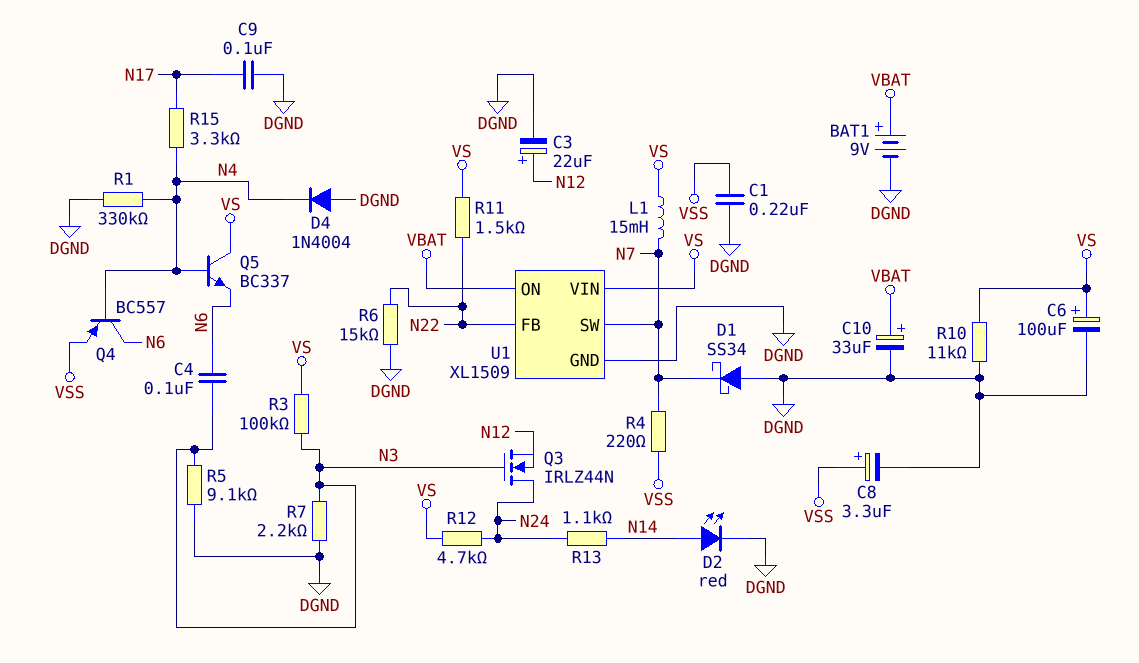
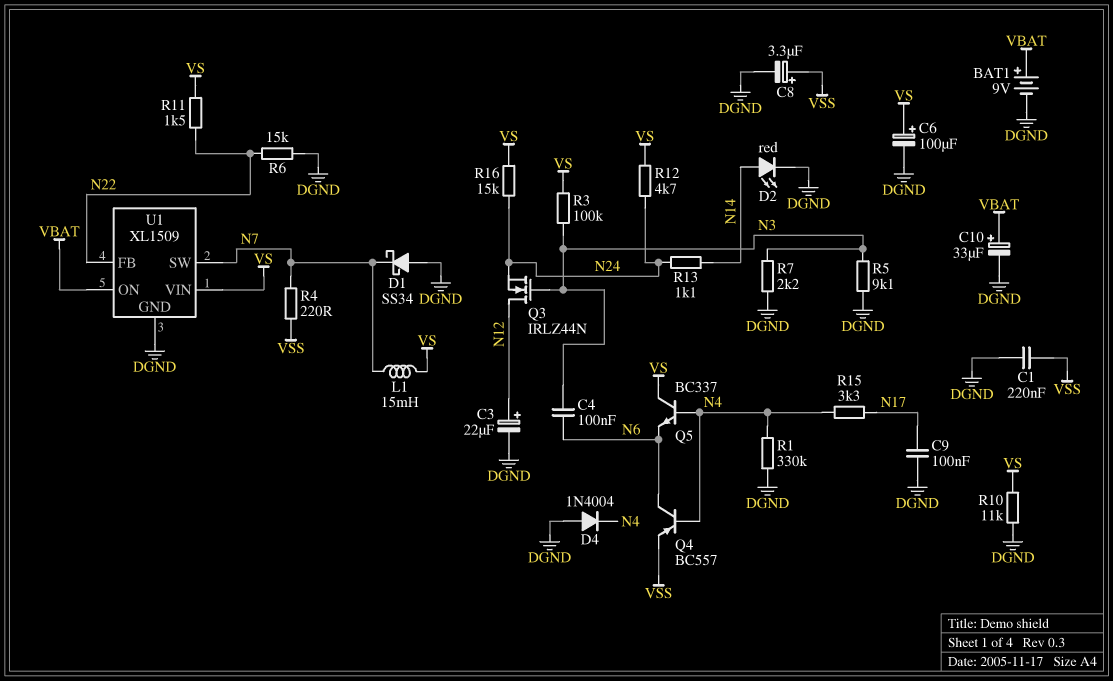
Q3: NMOS IRLZ44N (G N3, D N24, S N12) -> NMOS IRLZ44N (G N3, D N12, S N24)
R16: none -> 15k (N24, VS)

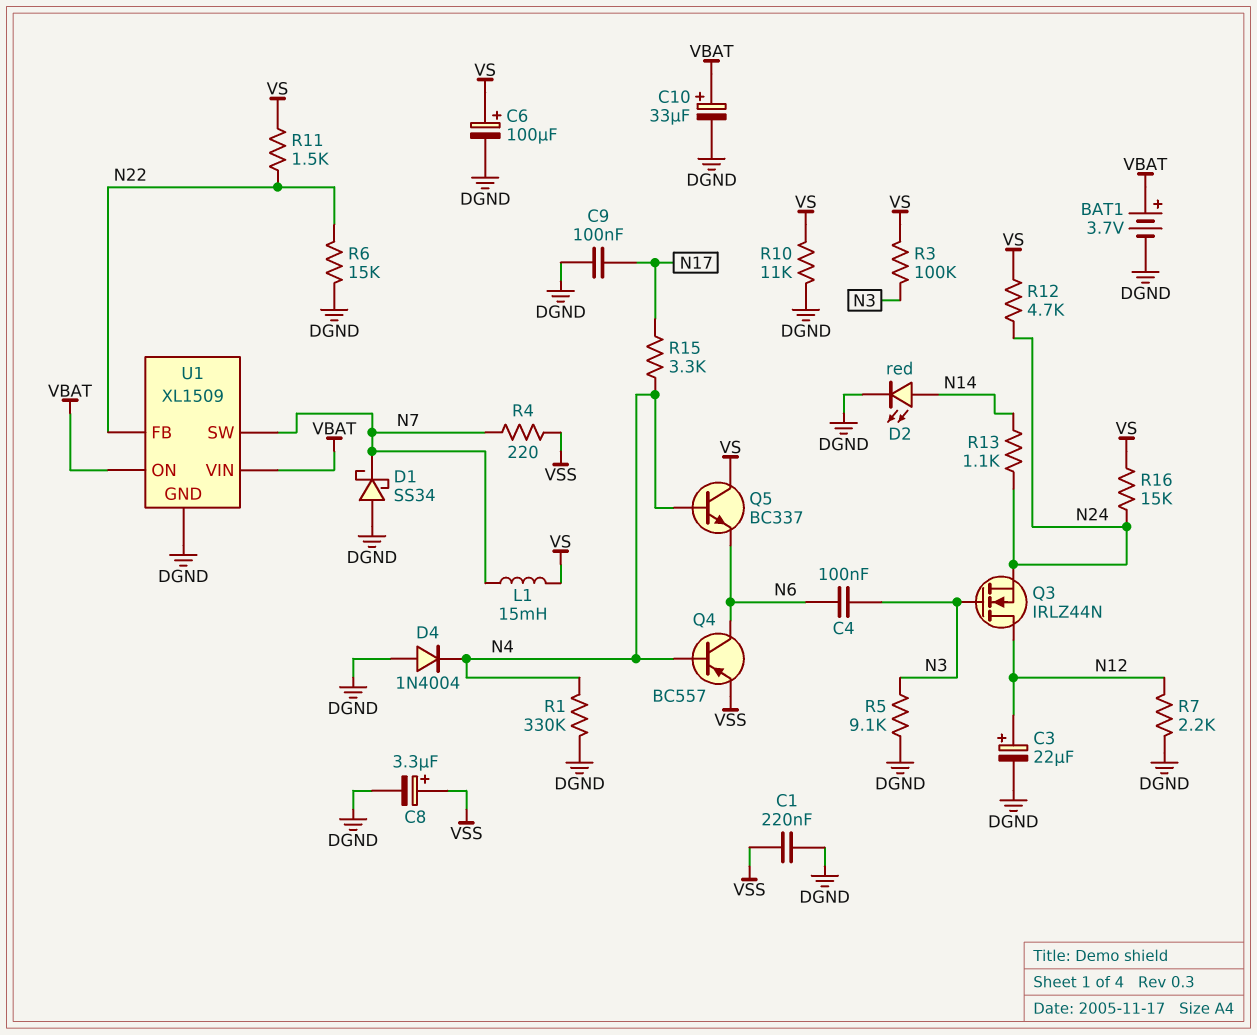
BAT1: 9V (plus VBAT, minus DGND) -> 3.7V (plus VBAT, minus DGND)
R7: 2.2k (DGND, N3) -> 2.2k (DGND, N12)
U1 pin VIN: VS -> VBAT

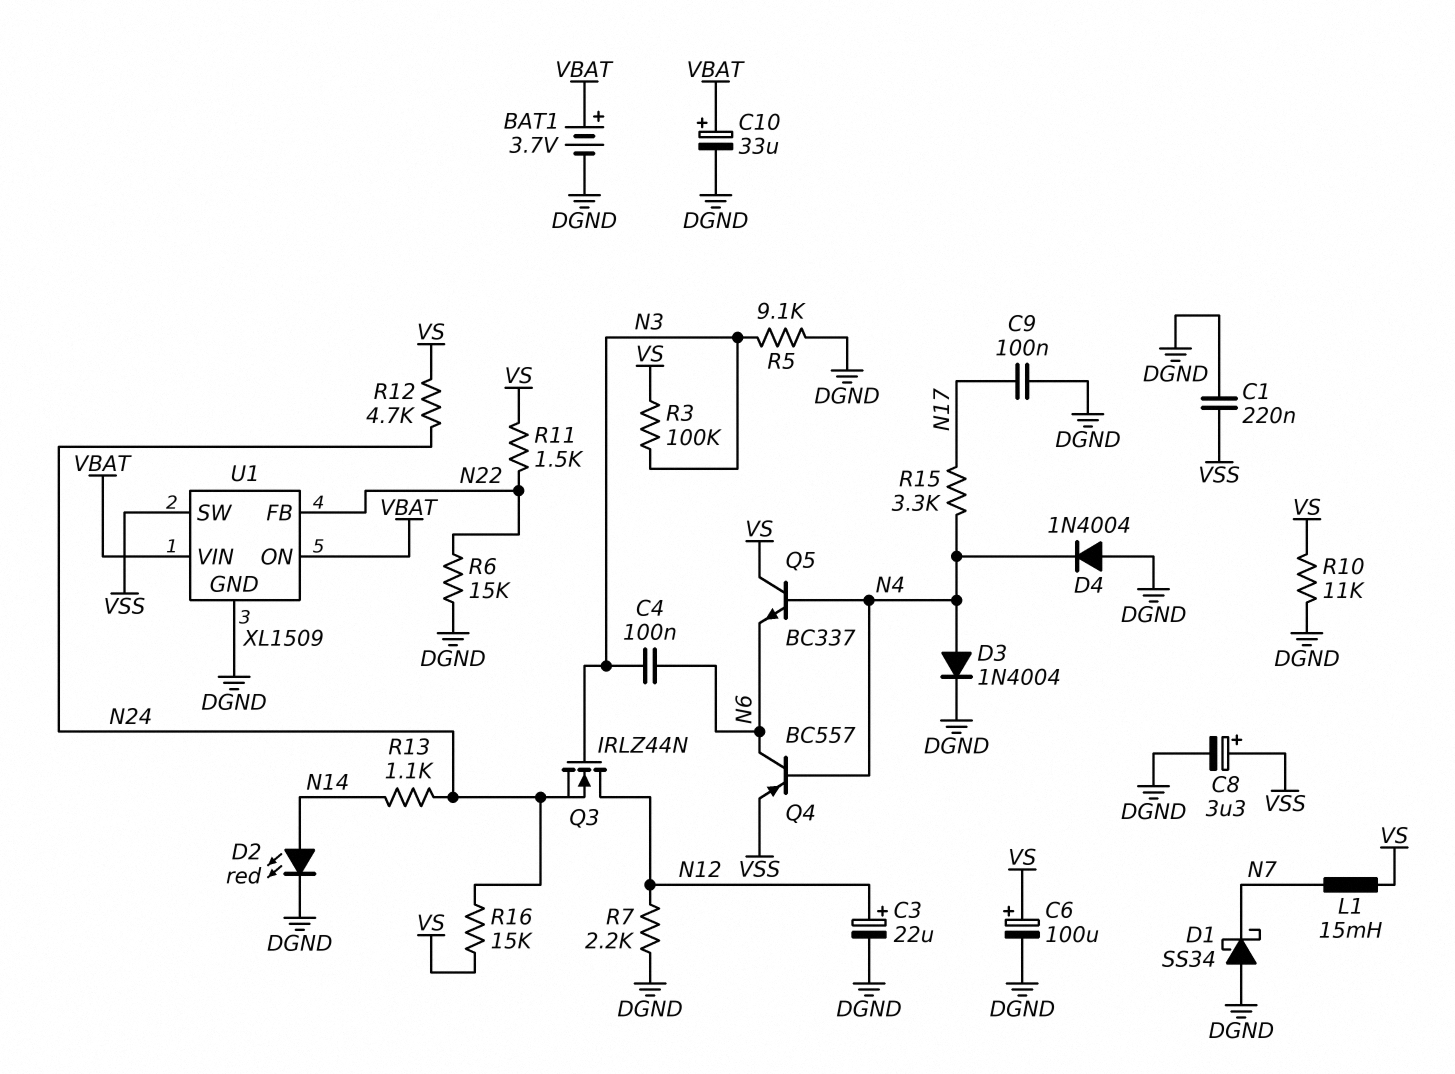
D3: none -> diode 1N4004 (A N4, K DGND)
R1: 330k (DGND, N4) -> none
R4: 220 (N7, VSS) -> none
U1 pin SW: N7 -> VSS

